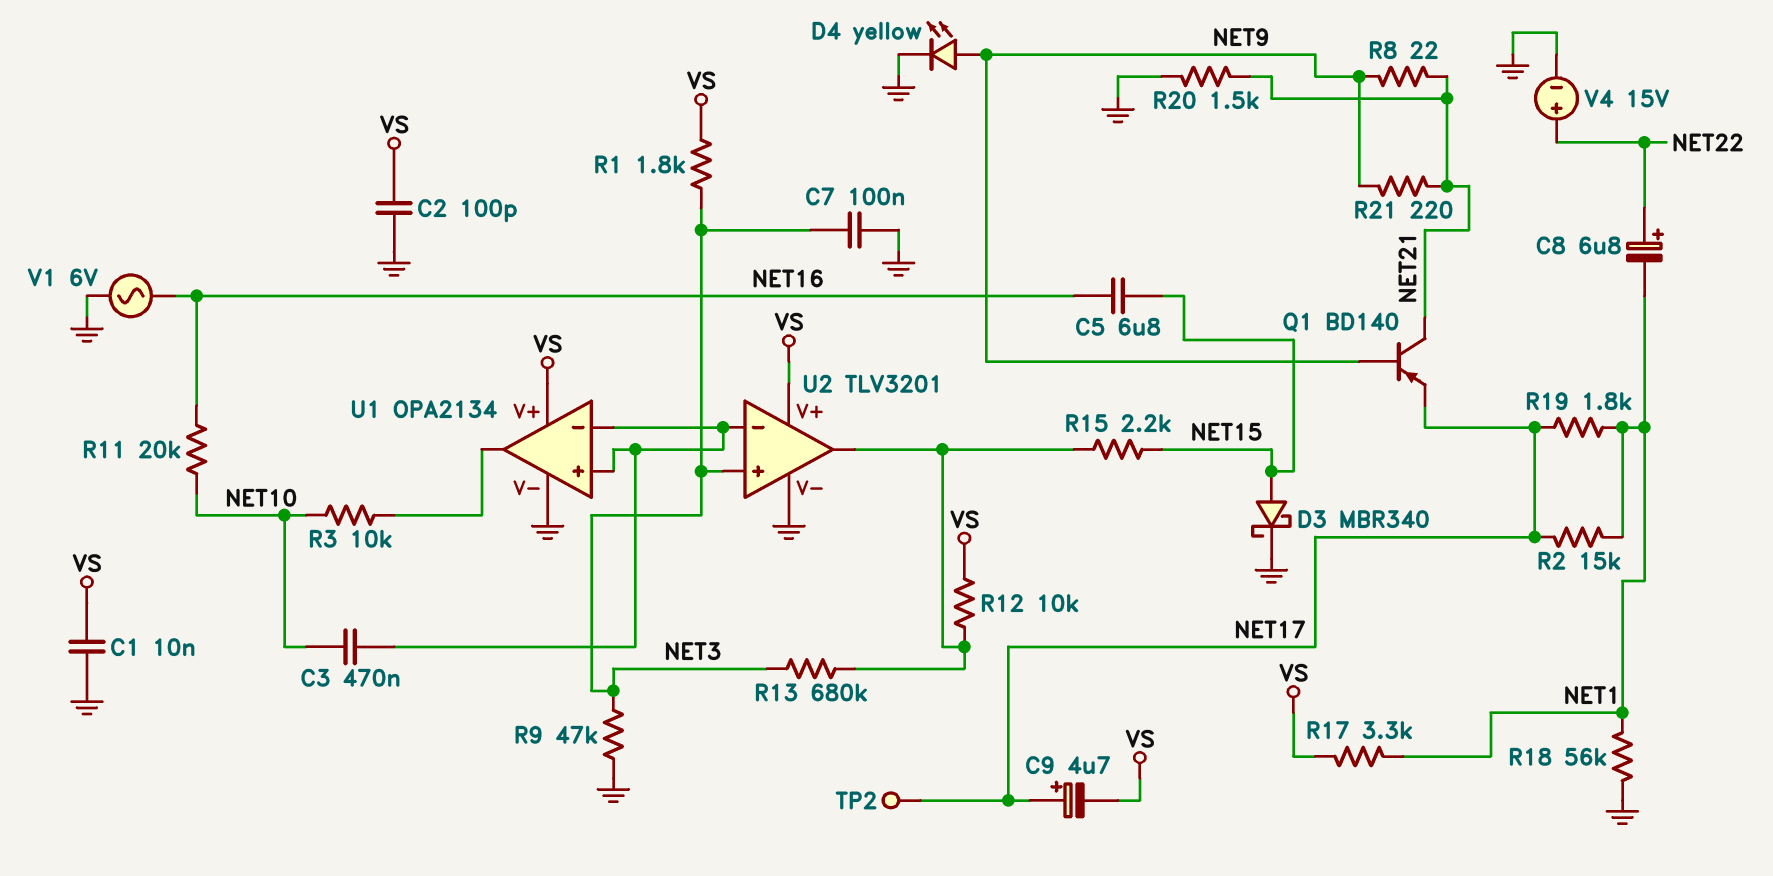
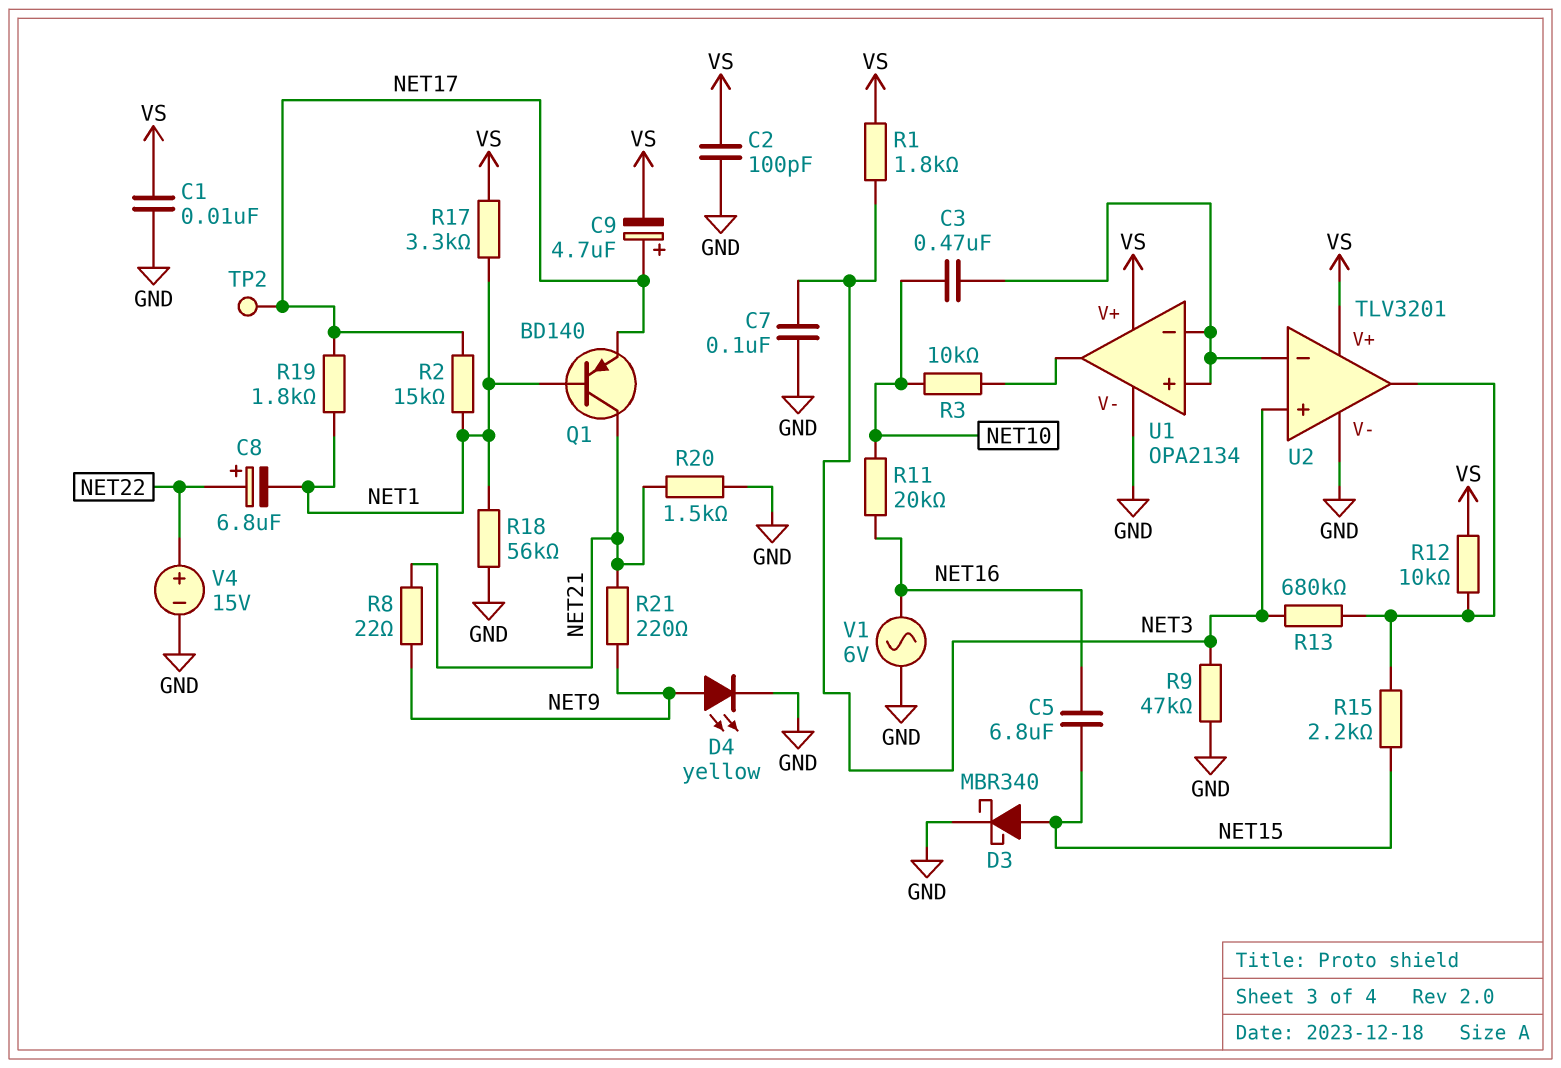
Q1: PNP BD140 (B NET9, C NET21, E NET17) -> PNP BD140 (B NET1, C NET21, E NET17)

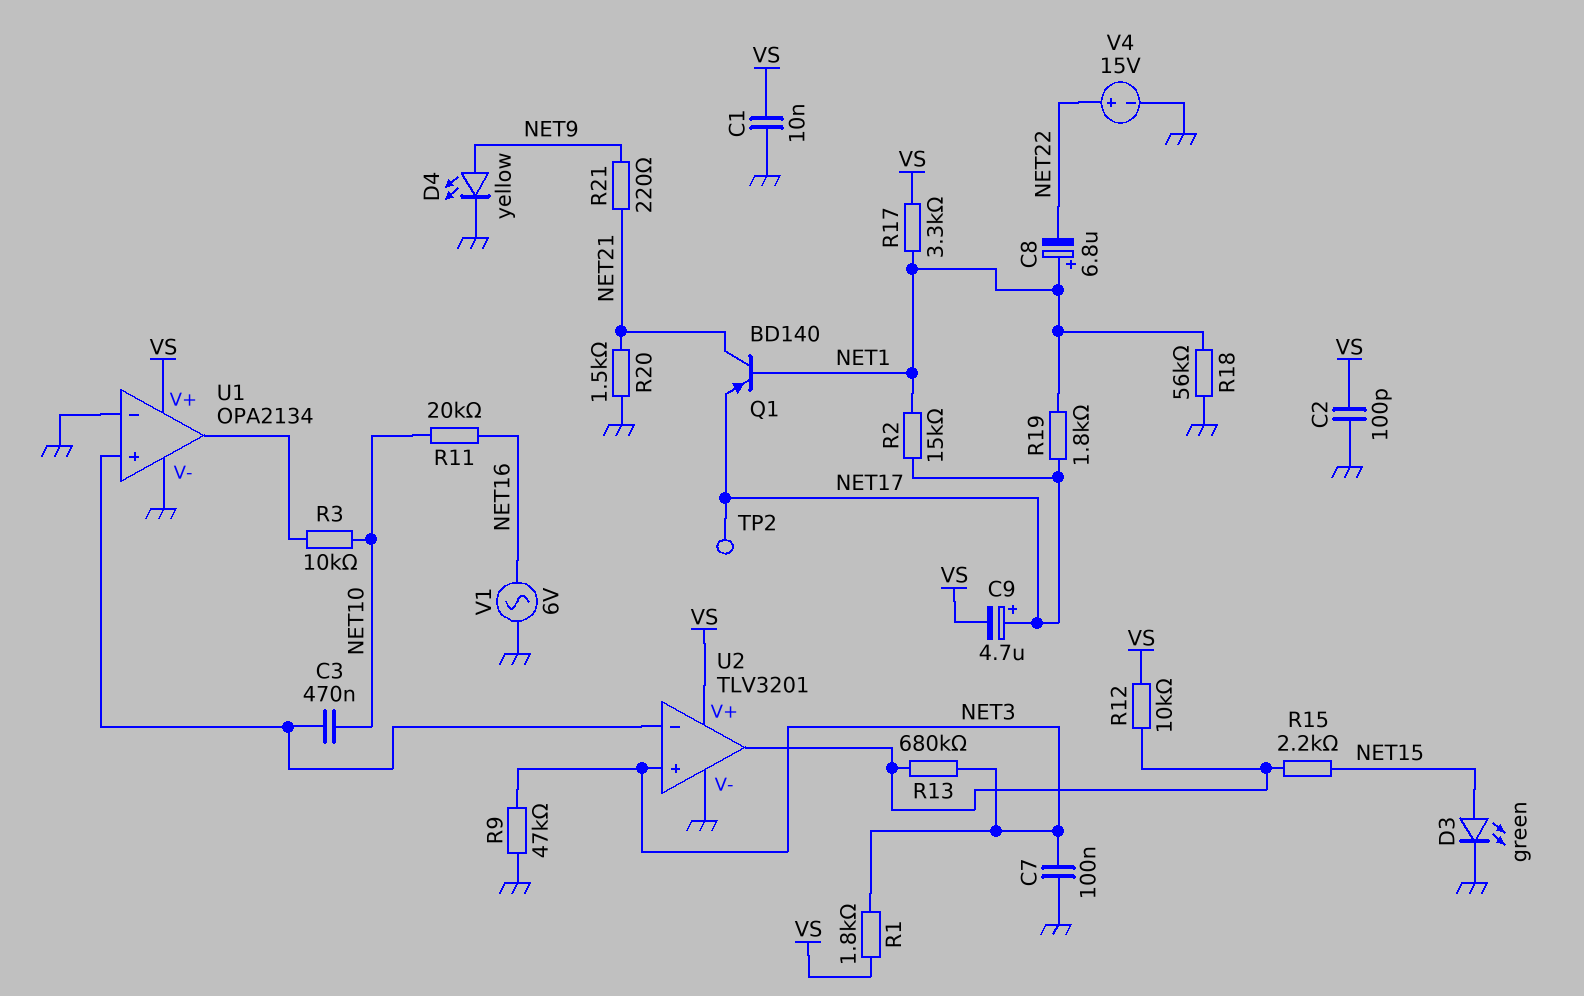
C5: 6.8uF (NET15, NET16) -> none
C8: 6.8uF (plus NET22, minus NET1) -> 6.8uF (plus NET1, minus NET22)
D3: schottky MBR340 (A NET15, K GND) -> LED green (A NET15, K GND)
R8: 22 (NET9, NET21) -> none
U1 pin in-: U1/in+ -> GND

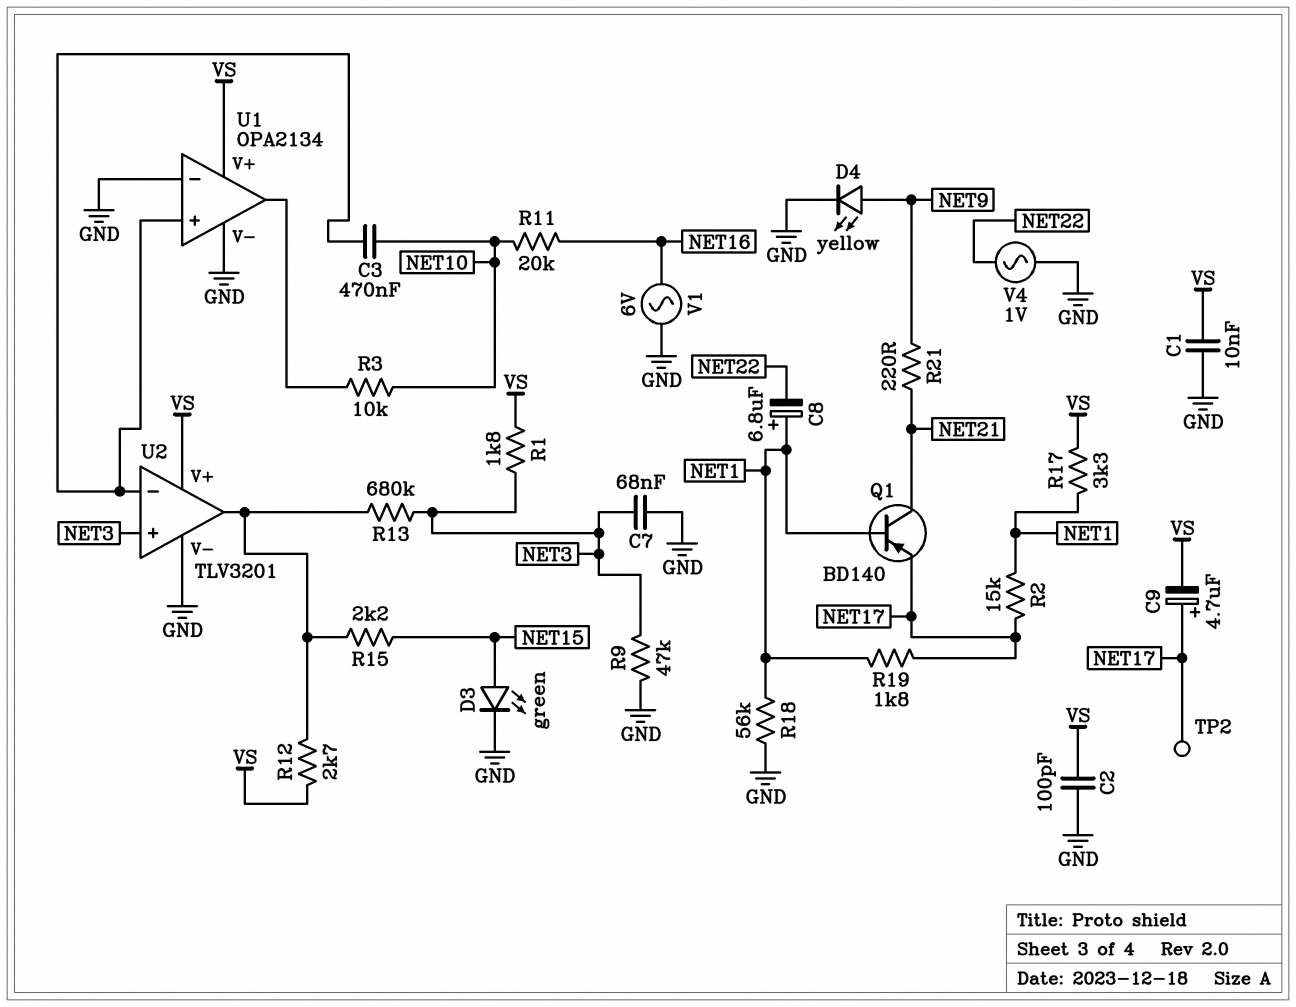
C7: 100nF (GND, NET3) -> 68nF (GND, NET3)
R12: 10k (U2/out, VS) -> 2.7k (U2/out, VS)
R20: 1.5k (GND, NET21) -> none
V4: 15V (plus NET22, minus GND) -> AC 1V (GND, NET22)

